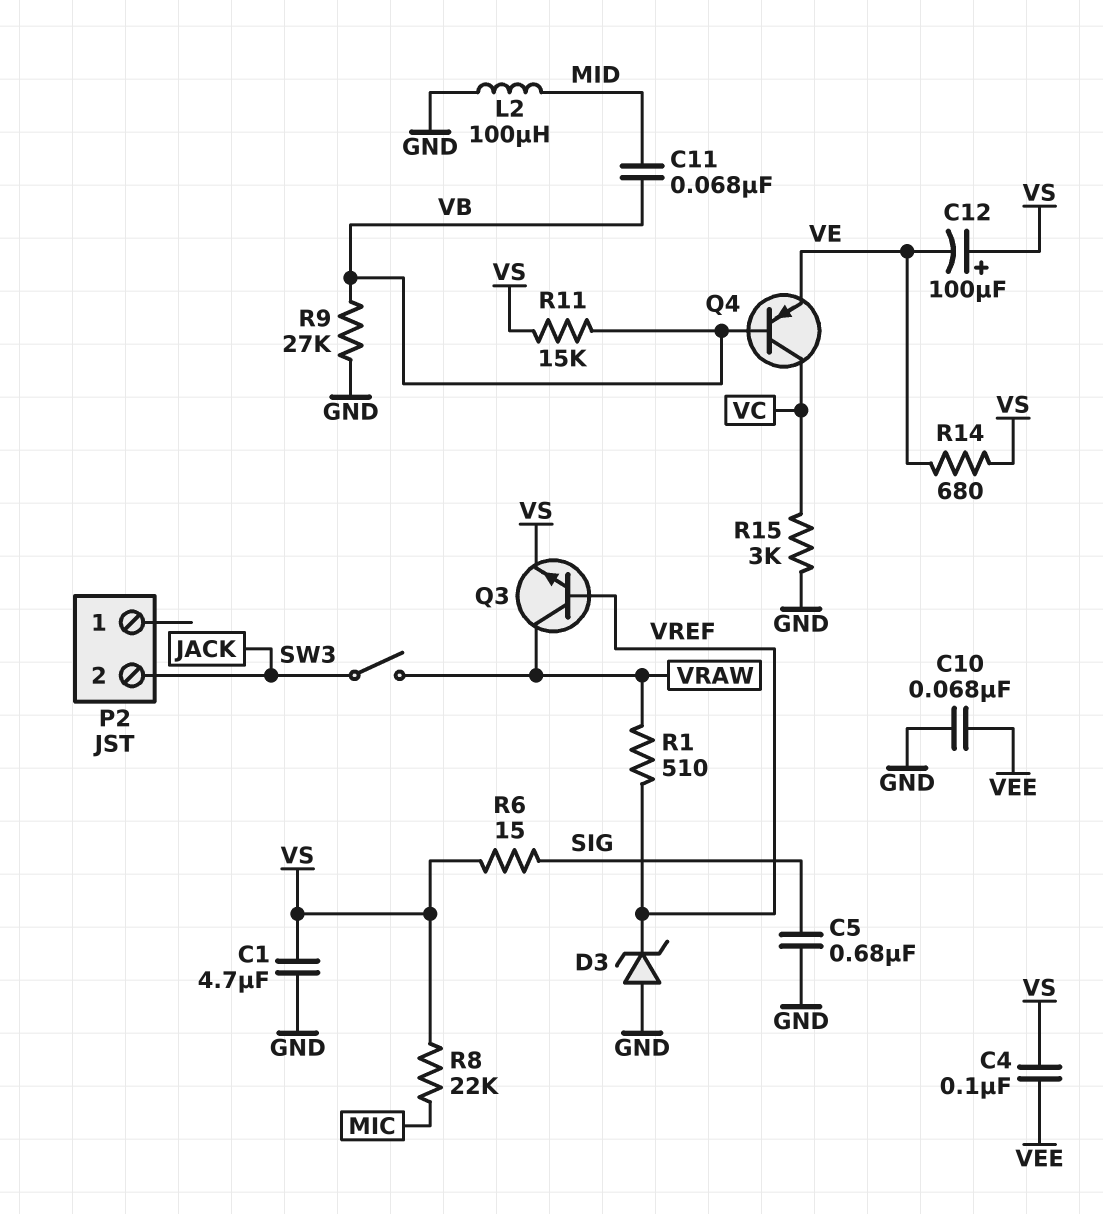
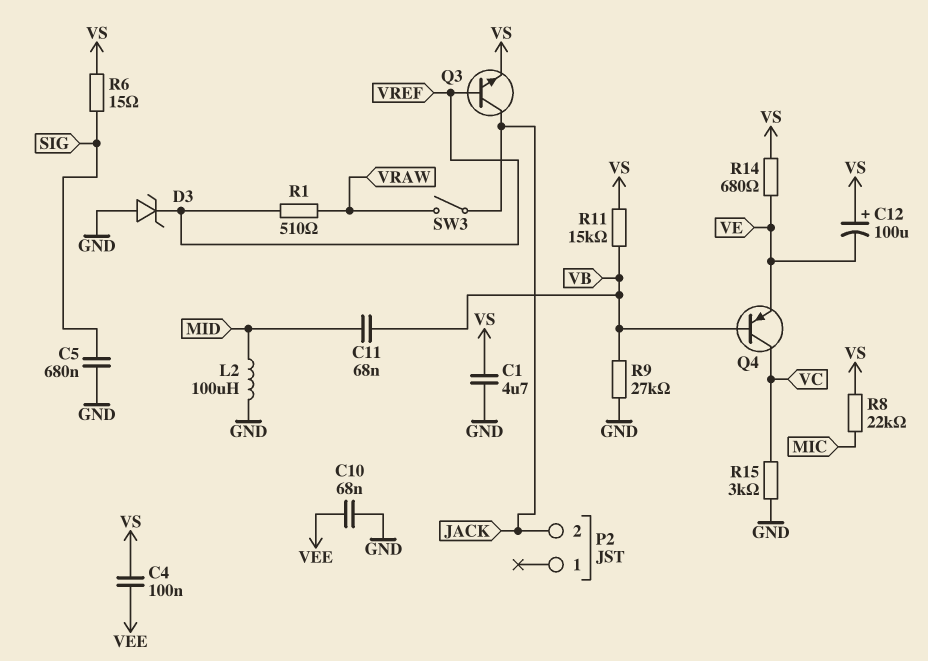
Q3: NPN (B VREF, C VRAW, E VS) -> NPN (B VREF, C JACK, E VS)

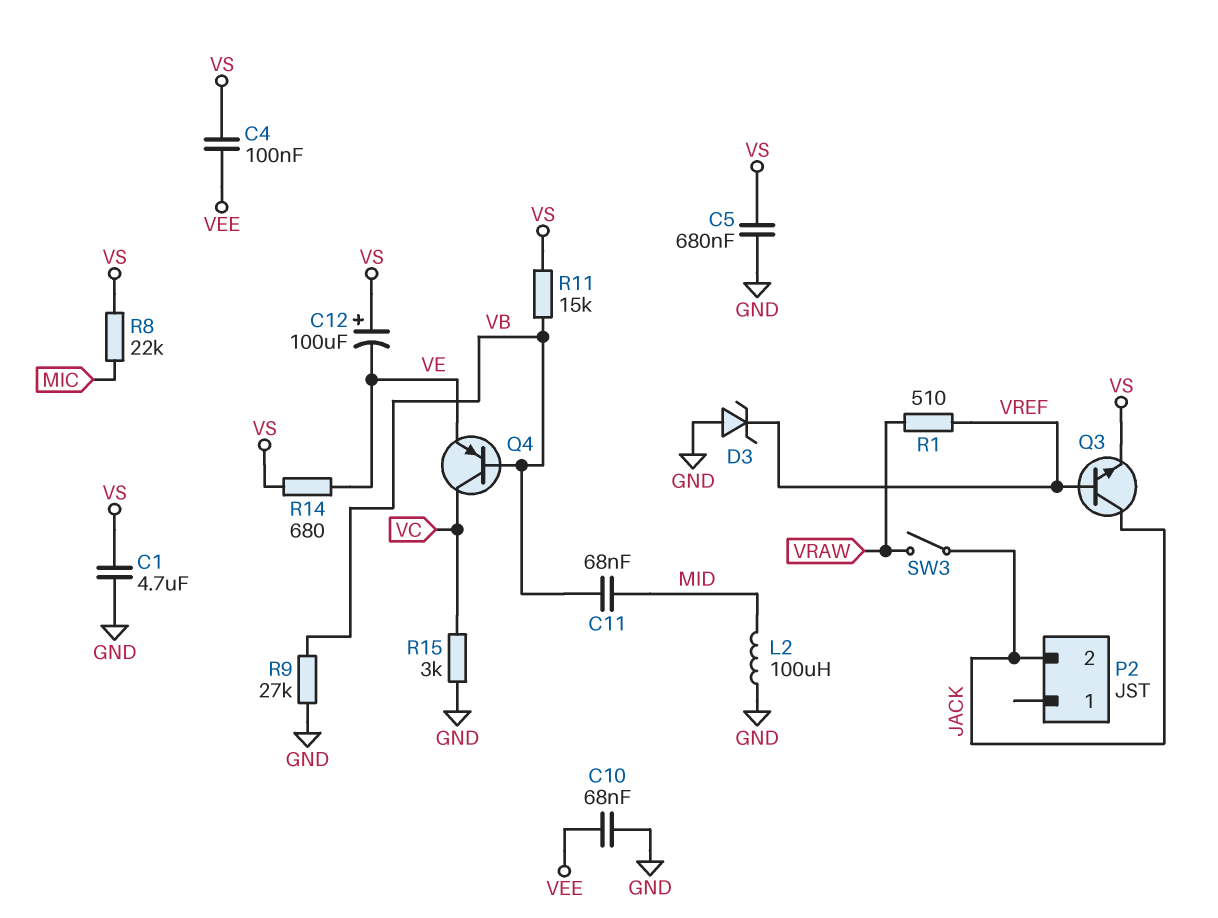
C5: 680nF (GND, SIG) -> 680nF (GND, VS)
R6: 15 (SIG, VS) -> none

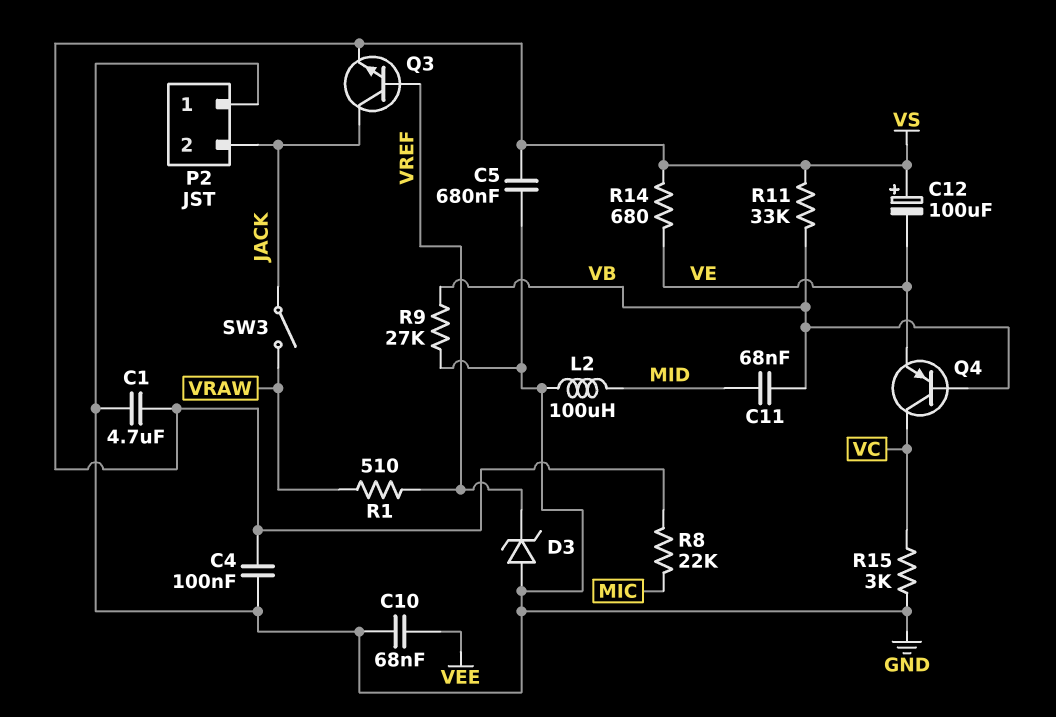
C4: 100nF (VEE, VS) -> 100nF (GND, VS)
P2 pin 1: none -> GND
R11: 15k (VB, VS) -> 33k (VB, VS)

